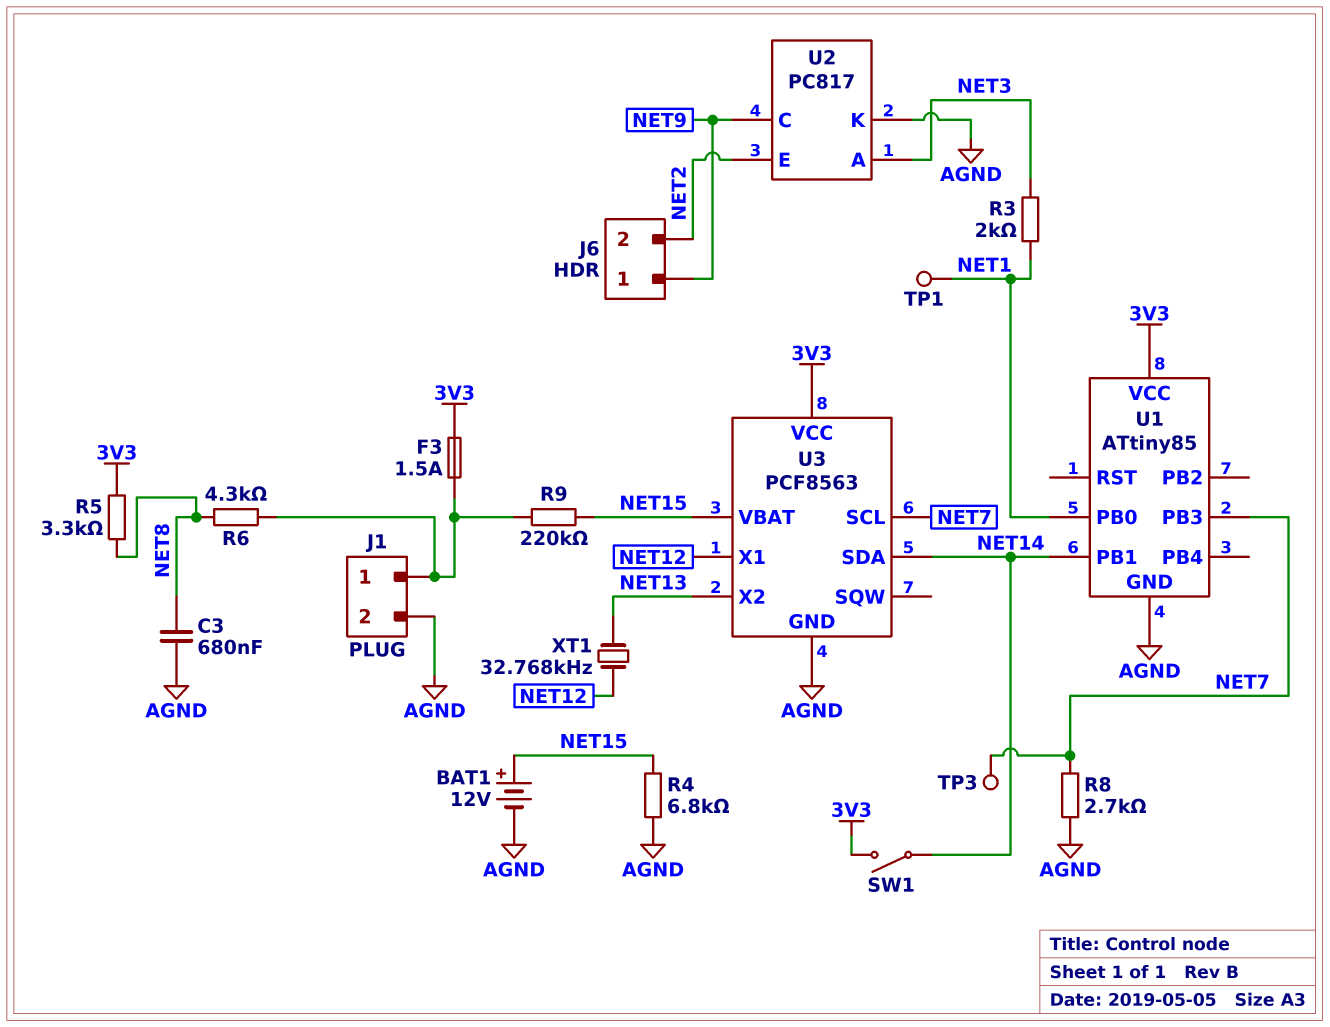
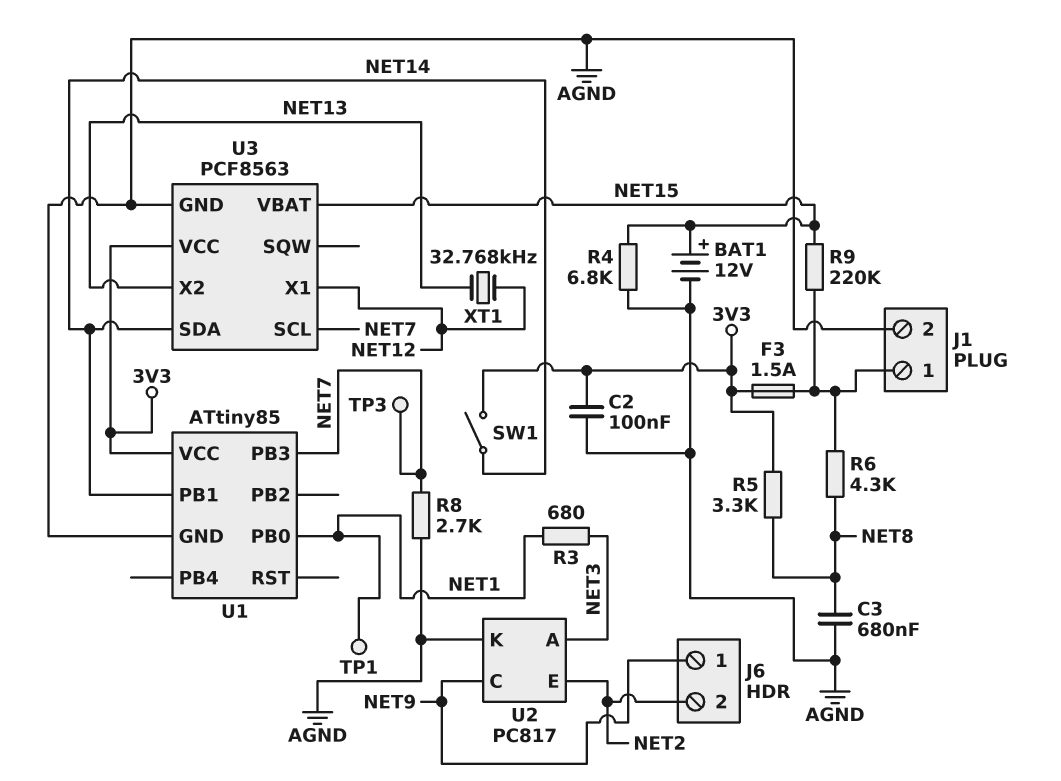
C2: none -> 100nF (3V3, AGND)
R3: 2k (NET1, NET3) -> 680 (NET1, NET3)

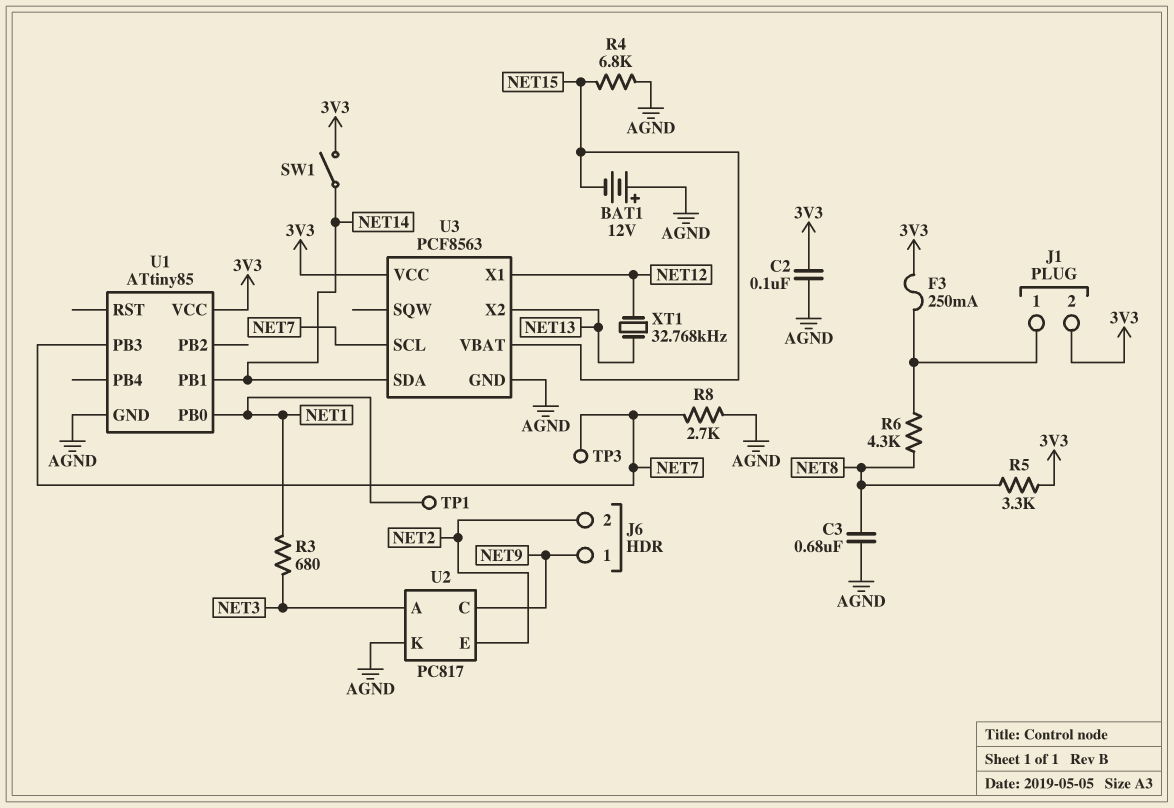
BAT1: 12V (plus NET15, minus AGND) -> 12V (plus AGND, minus NET15)
F3: 1.5A (3V3, J1/1) -> 250mA (3V3, J1/1)
J1 pin 2: AGND -> 3V3
R9: 220k (J1/1, NET15) -> none

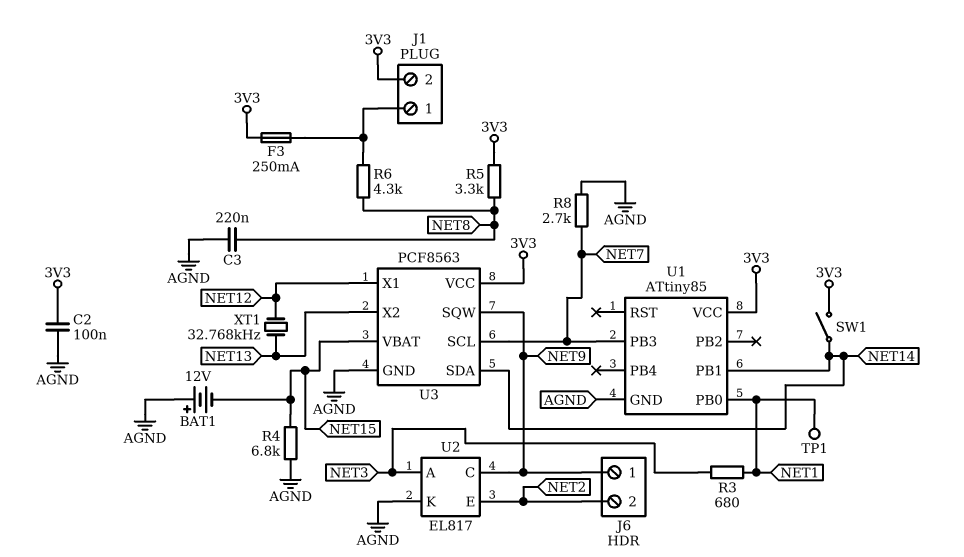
C3: 680nF (AGND, NET8) -> 220nF (AGND, NET8)
TP3: test point (NET7) -> none
U2: PC817 -> EL817
U3 pin SQW: none -> NET9

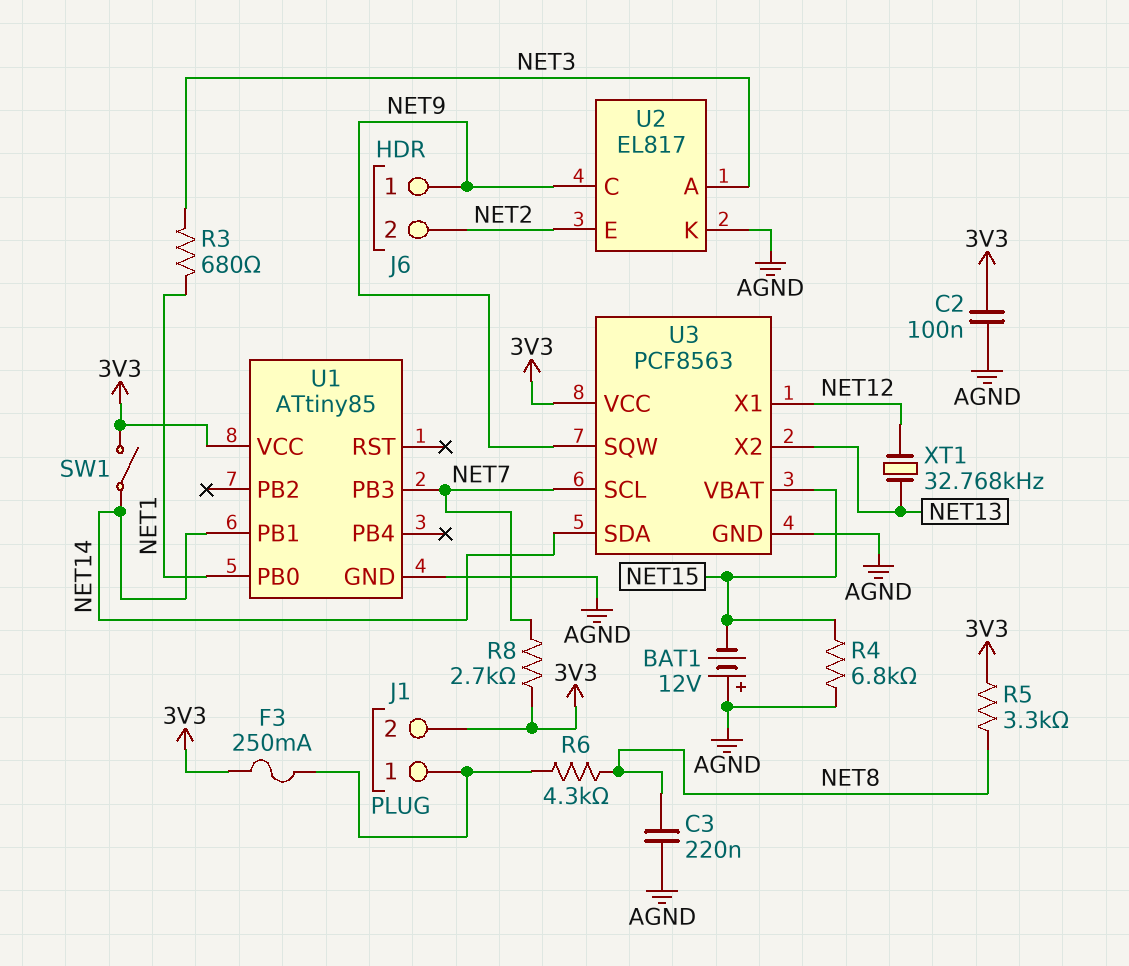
R8: 2.7k (AGND, NET7) -> 2.7k (3V3, NET7)
TP1: test point (NET1) -> none

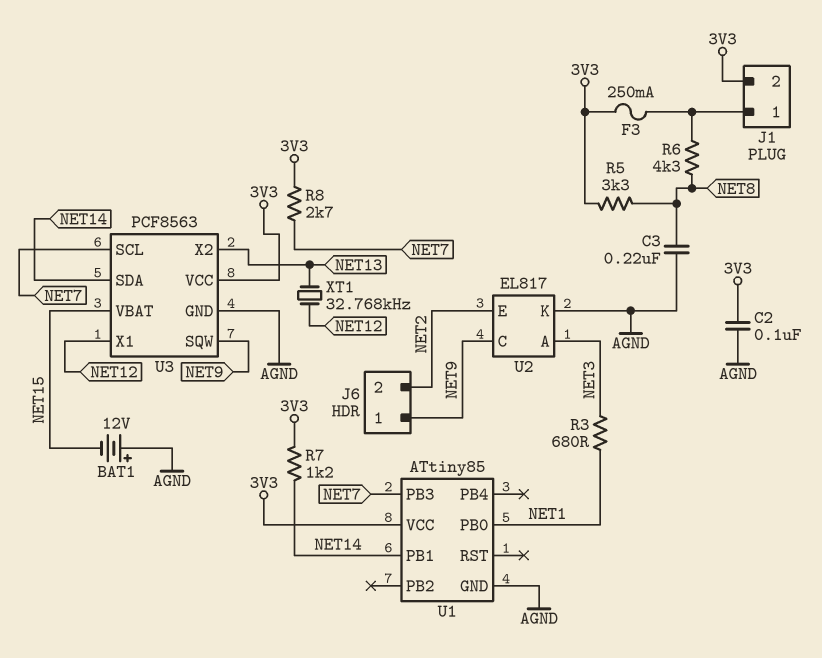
R4: 6.8k (AGND, NET15) -> none
R7: none -> 1.2k (3V3, NET14)
SW1: switch (3V3, NET14) -> none

